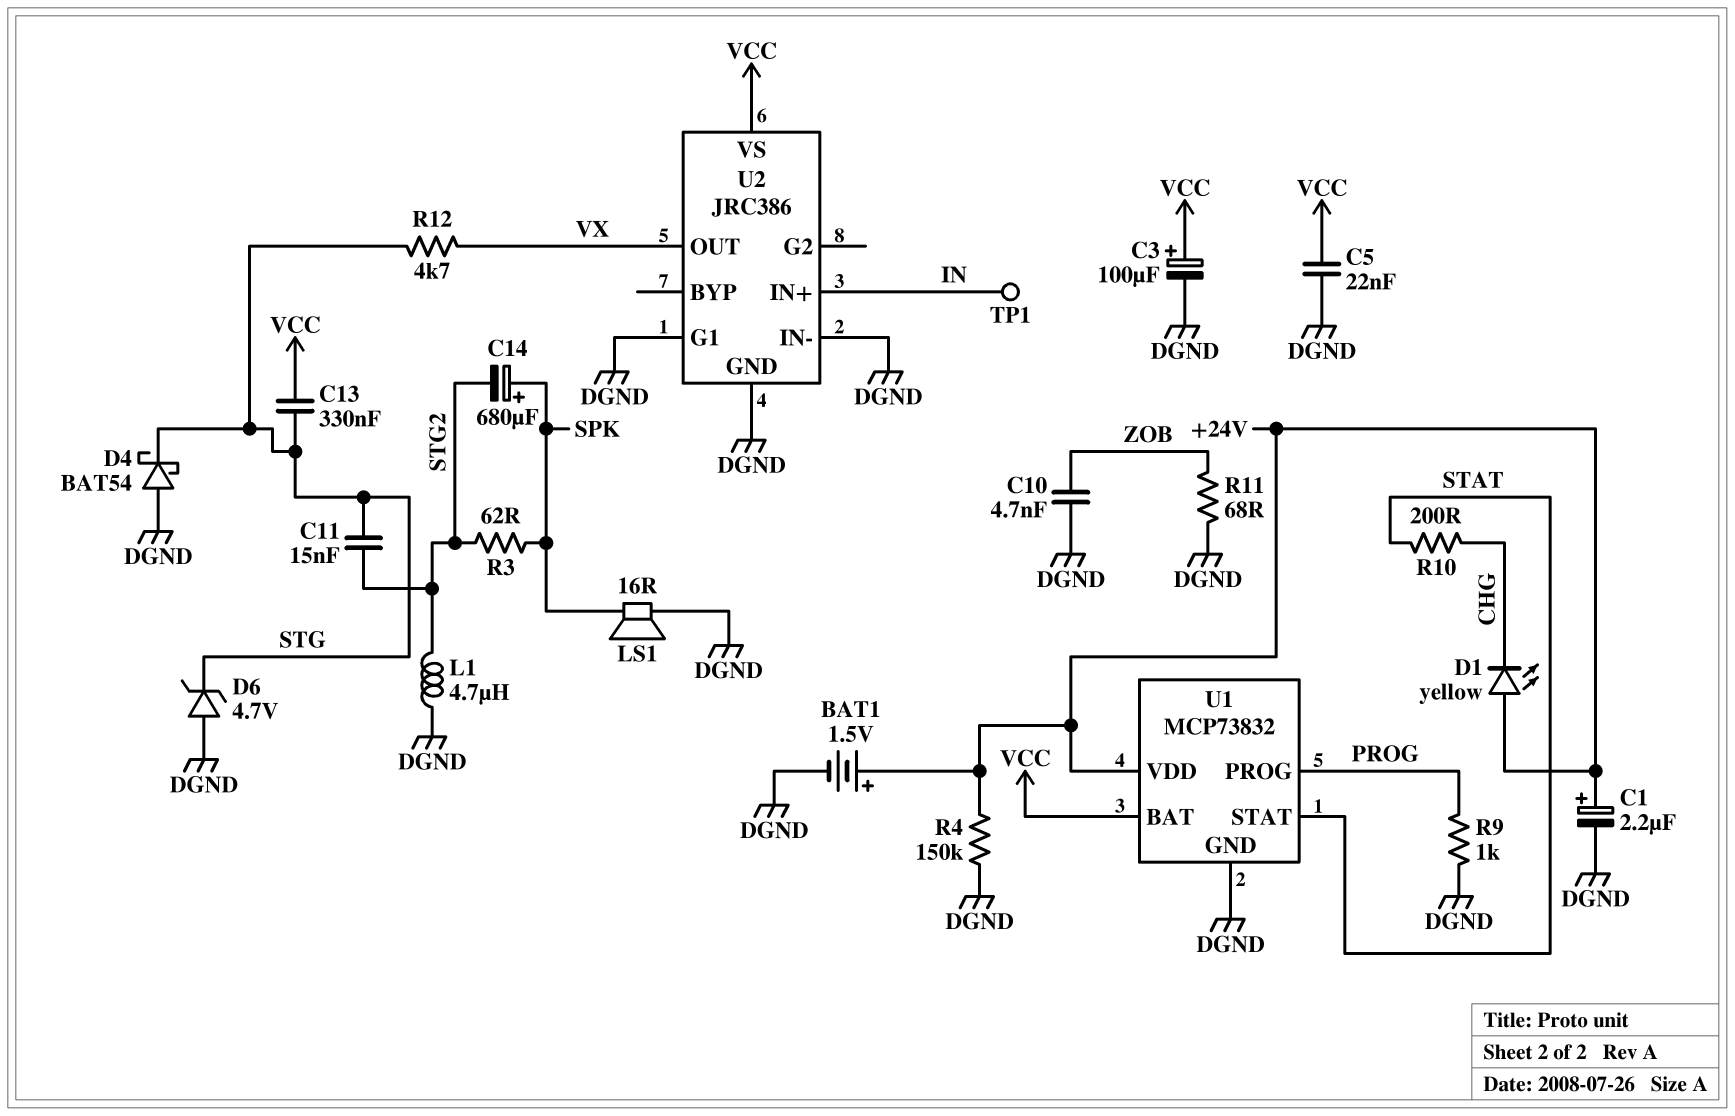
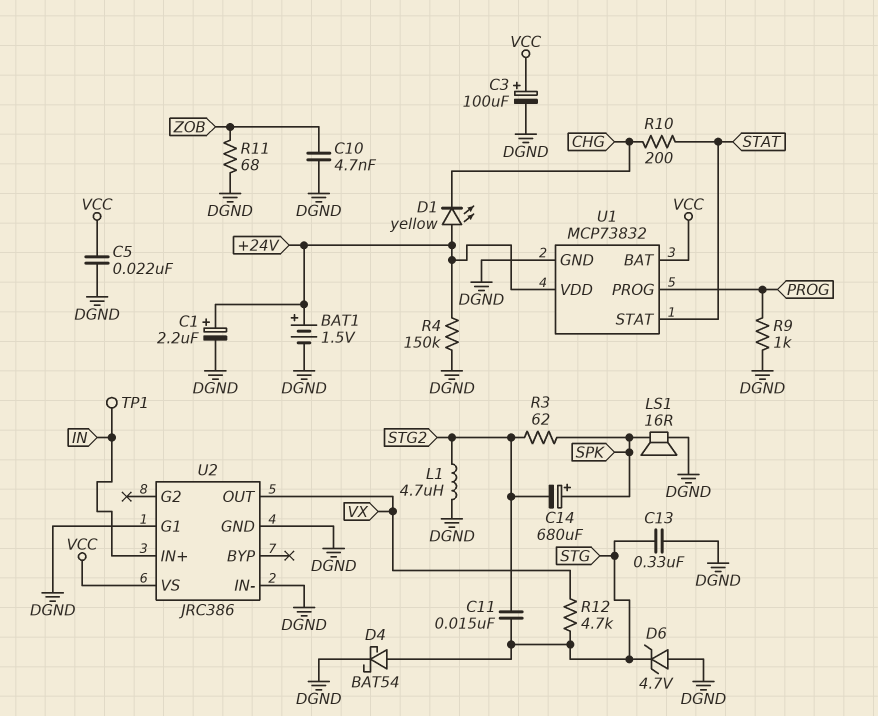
C13: 330nF (STG, VCC) -> 330nF (DGND, STG)
D4: schottky BAT54 (A DGND, K STG) -> schottky BAT54 (A STG, K DGND)

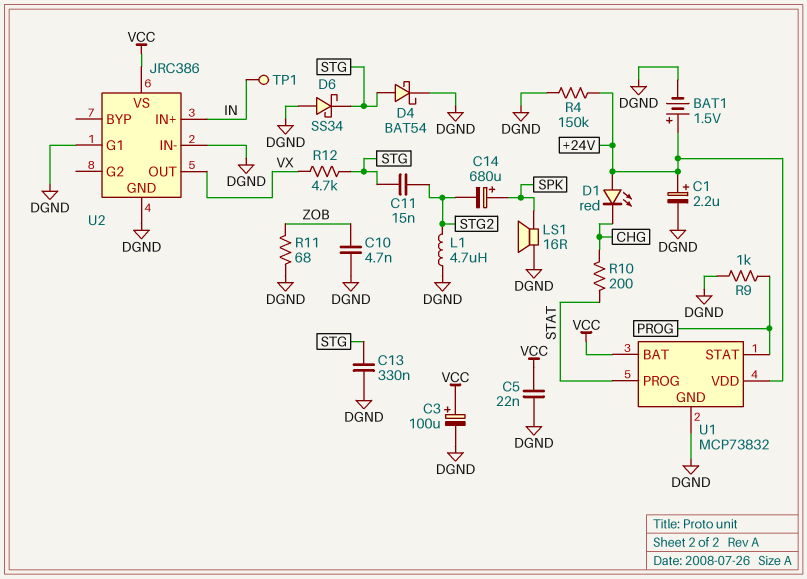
D1: LED yellow (A +24V, K CHG) -> LED red (A +24V, K CHG)
D6: zener 4.7V (A DGND, K STG) -> schottky SS34 (A DGND, K STG)
R3: 62 (SPK, STG2) -> none
U1 pin PROG: PROG -> STAT
U1 pin STAT: STAT -> PROG

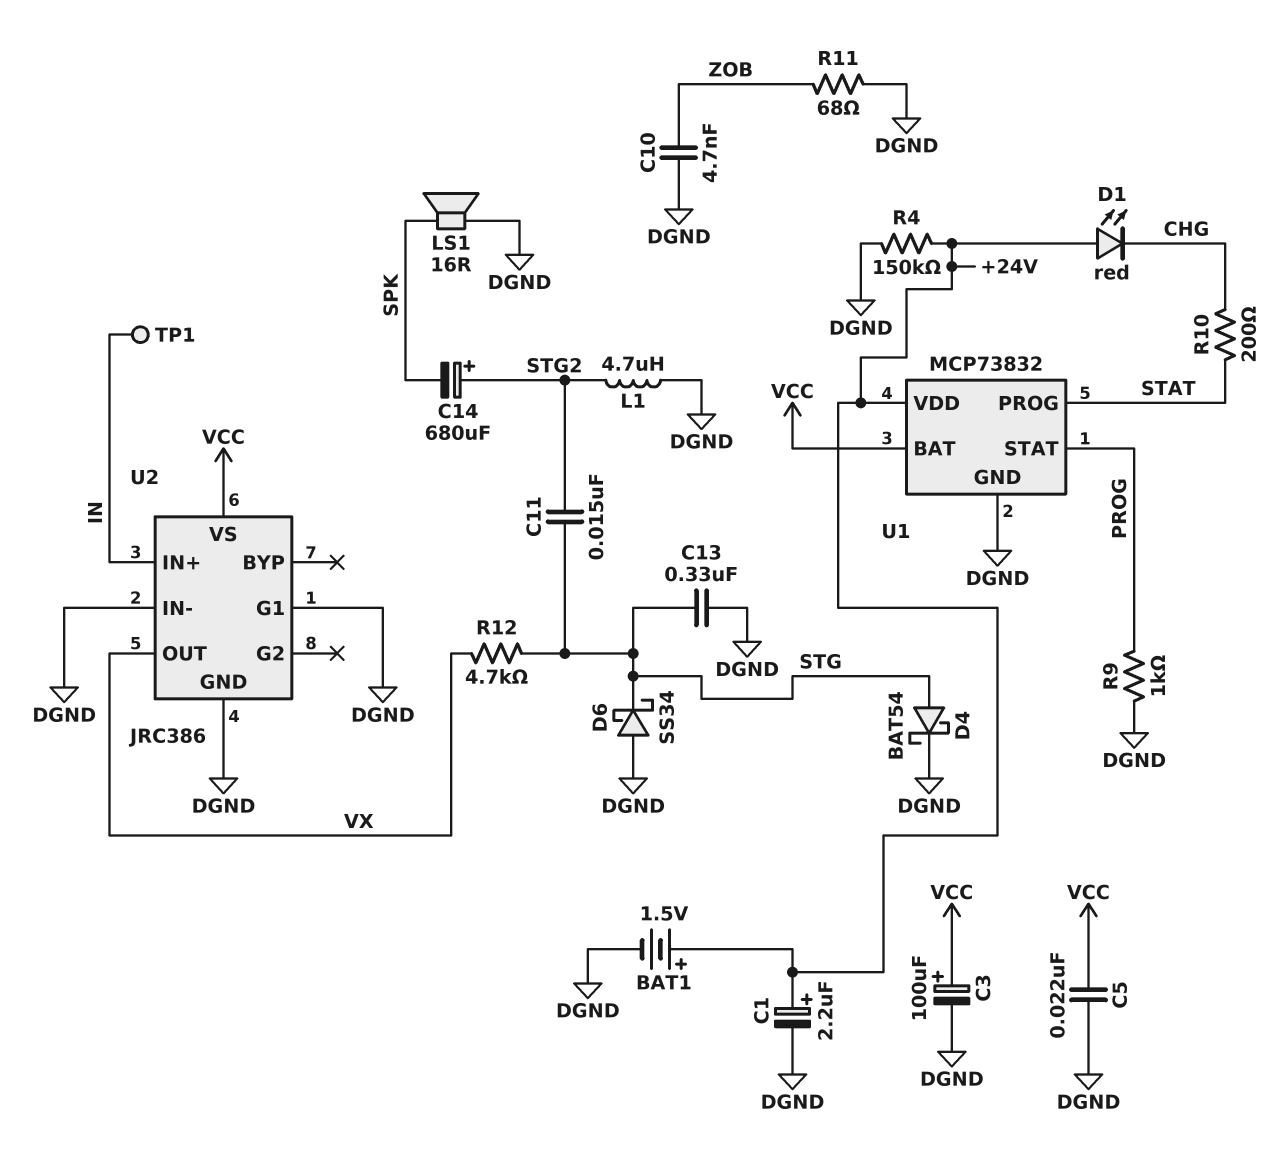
C14: 680uF (plus SPK, minus STG2) -> 680uF (plus STG2, minus SPK)

